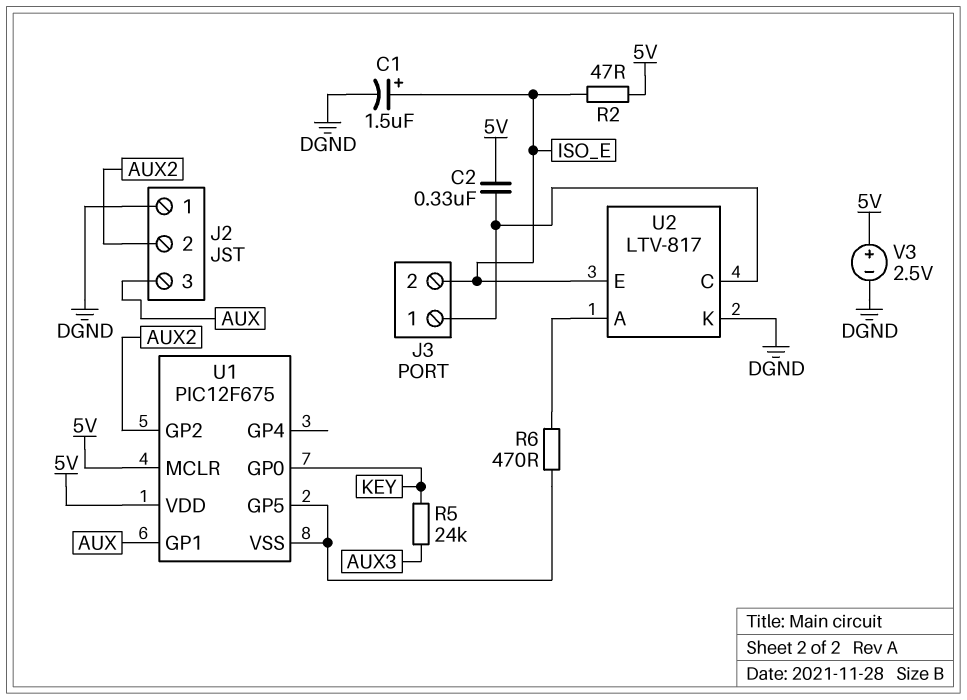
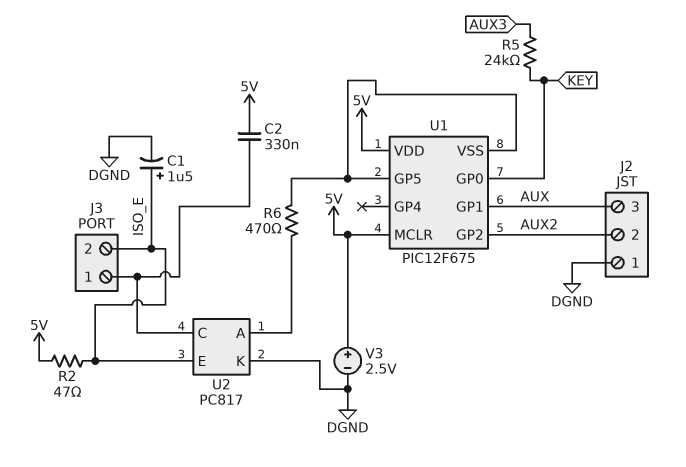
U2: LTV-817 -> PC817

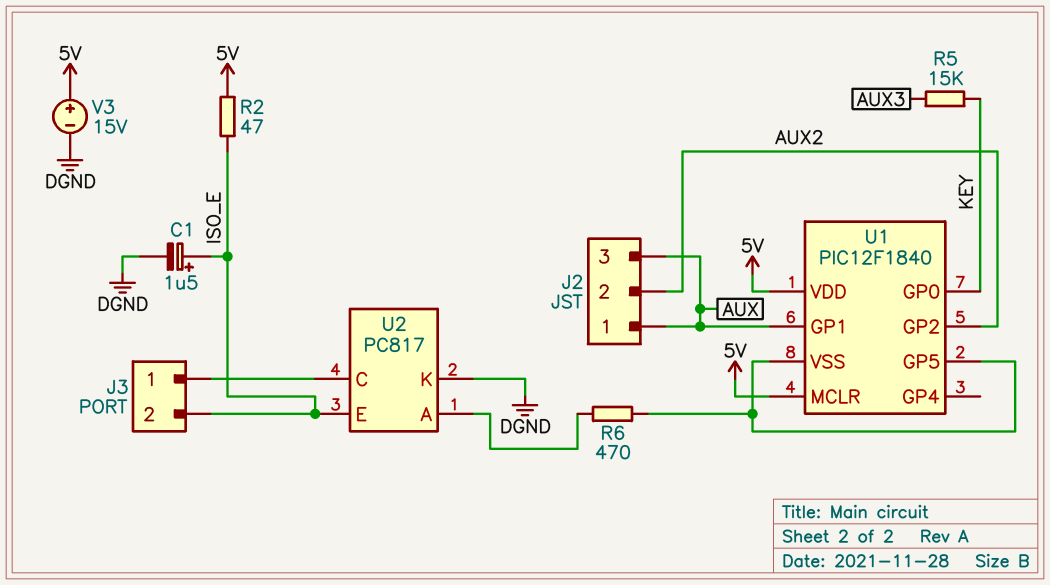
C2: 330nF (5V, J3/1) -> none
J2 pin 1: DGND -> AUX
R5: 24k (AUX3, KEY) -> 15k (AUX3, KEY)
U1: PIC12F675 -> PIC12F1840
V3: 2.5V (plus 5V, minus DGND) -> 15V (plus 5V, minus DGND)

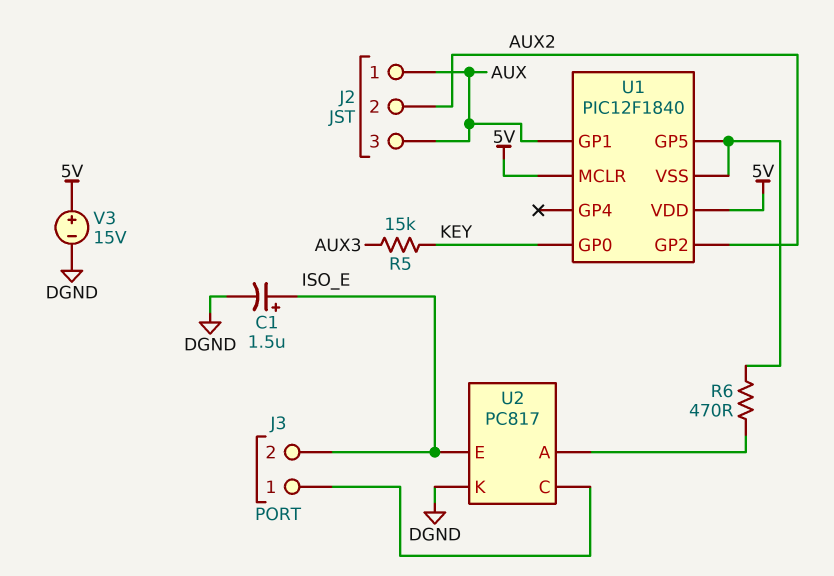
R2: 47 (5V, ISO_E) -> none

